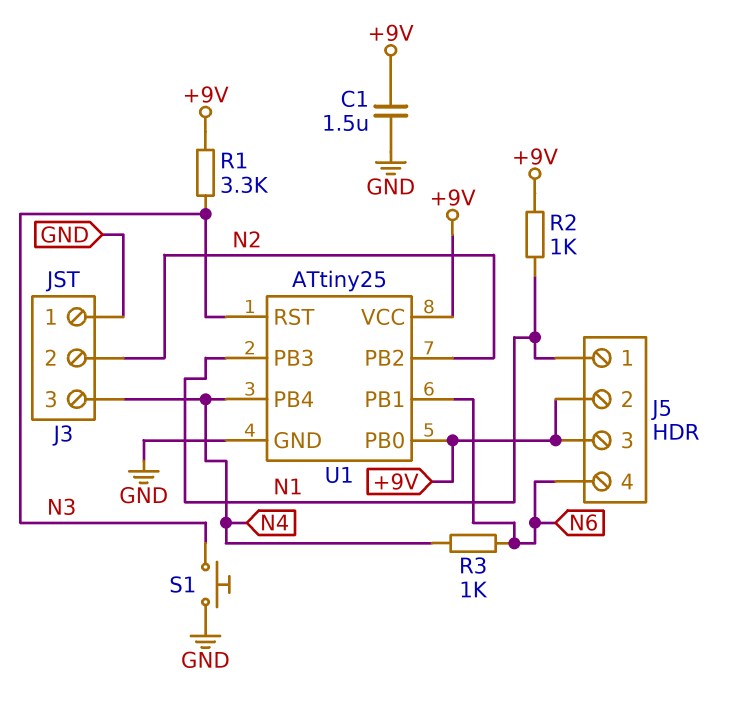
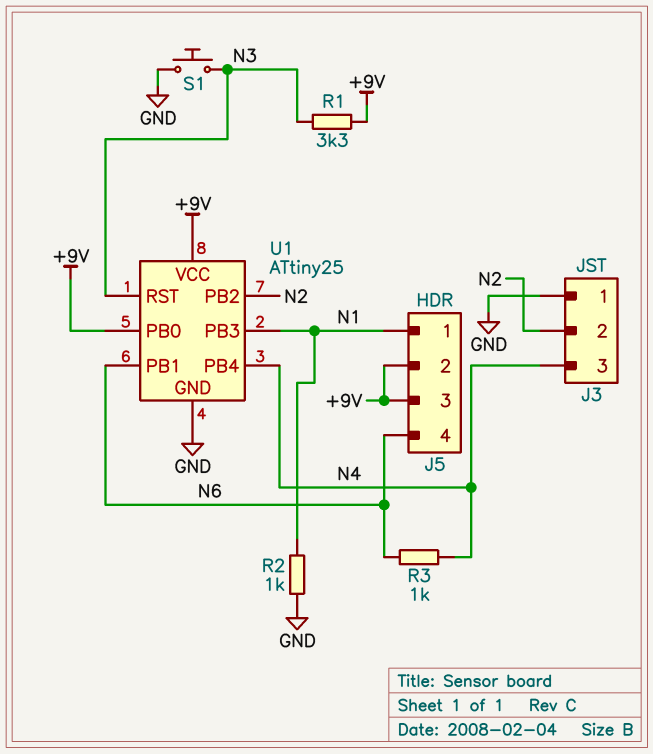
C1: 1.5uF (+9V, GND) -> none
R2: 1k (+9V, N1) -> 1k (GND, N1)

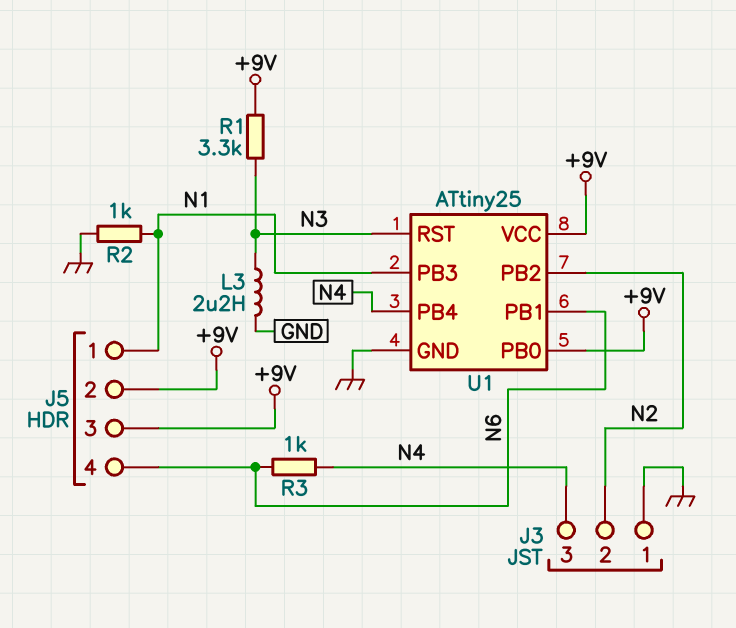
L3: none -> 2.2uH (GND, N3)
S1: button (GND, N3) -> none

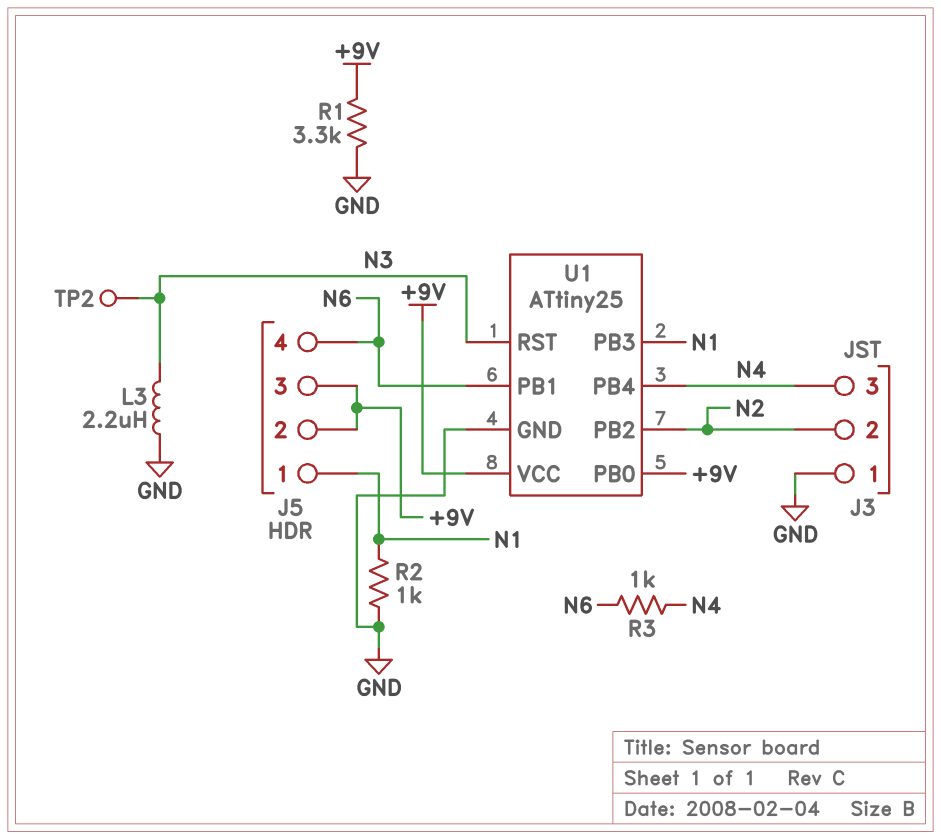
R1: 3.3k (+9V, N3) -> 3.3k (+9V, GND)
TP2: none -> test point (N3)

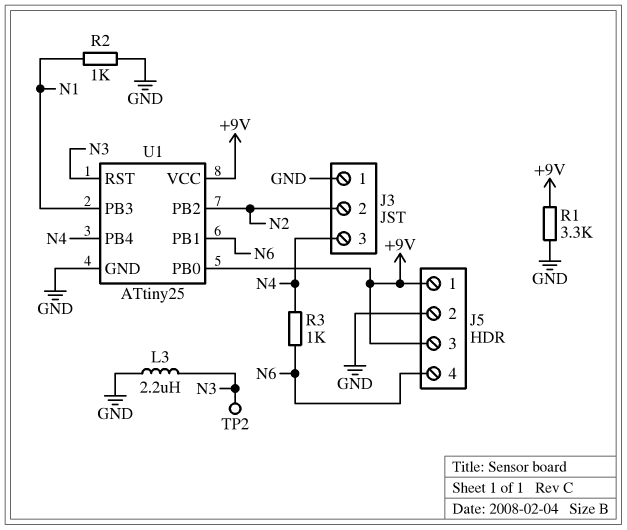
J5 pin 1: N1 -> +9V
J5 pin 2: +9V -> GND

